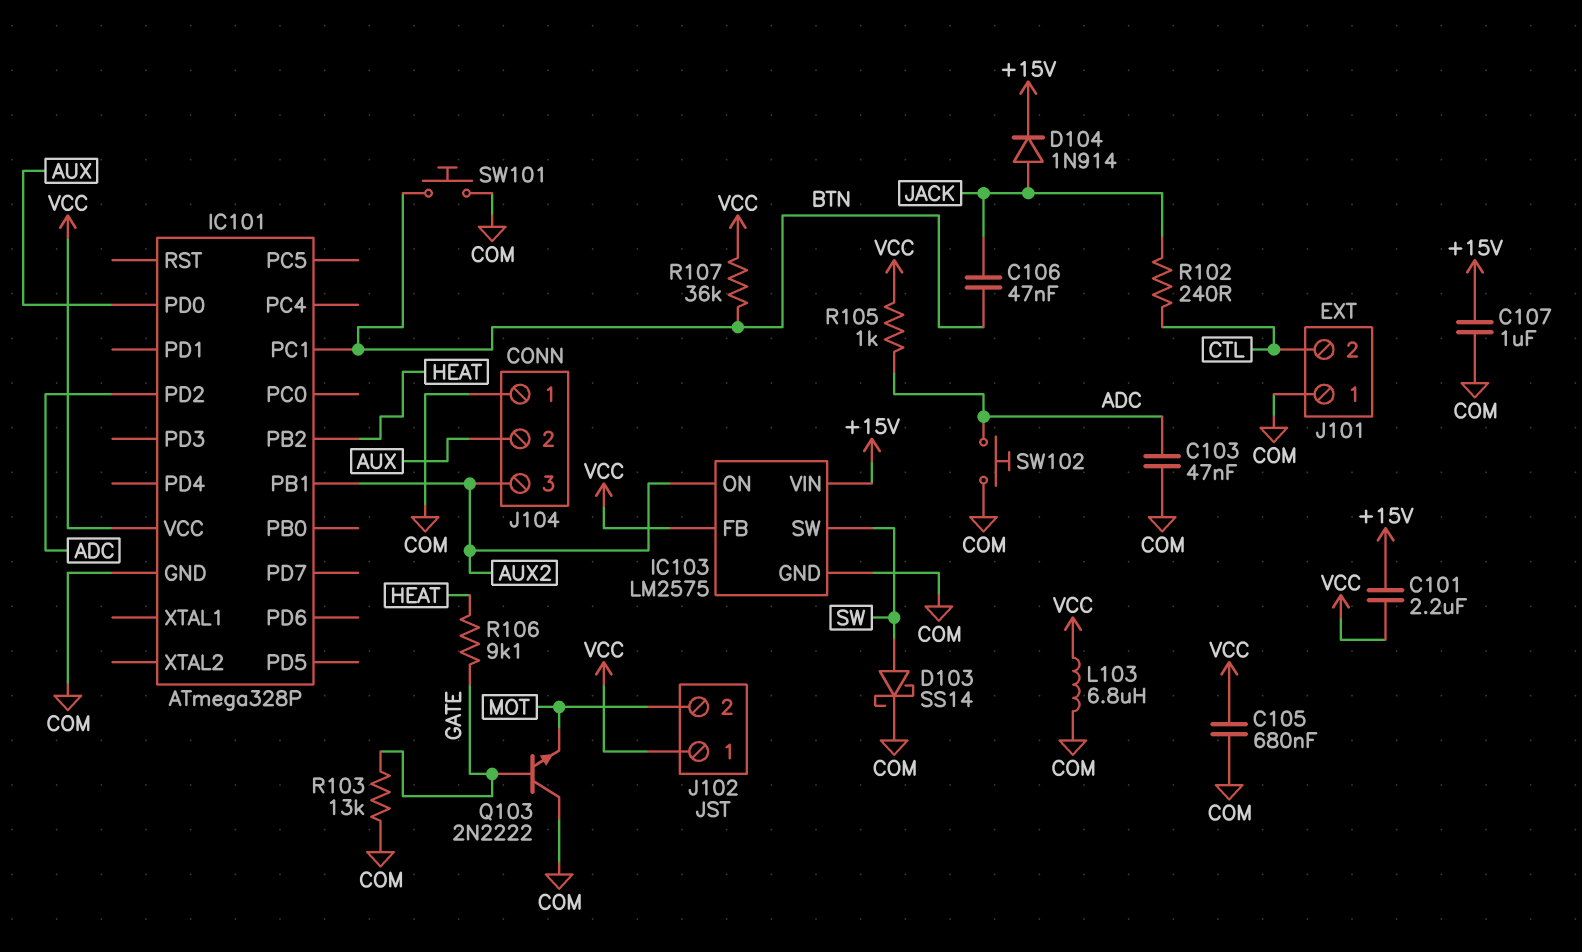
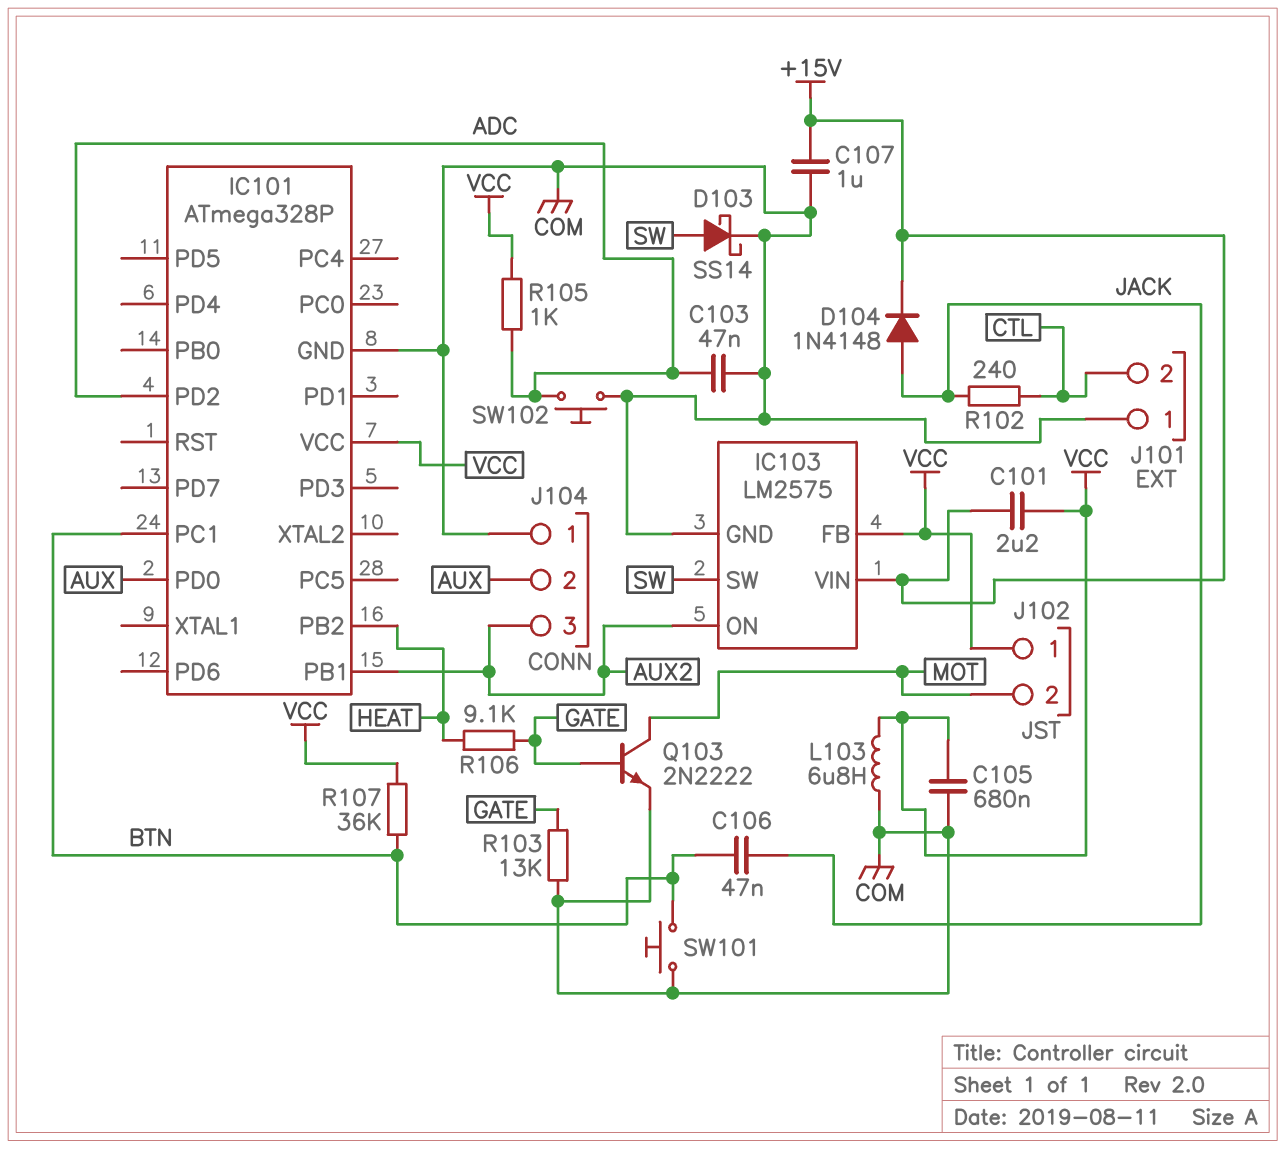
D104: diode 1N914 (A JACK, K +15V) -> diode 1N4148 (A JACK, K +15V)
Q103: NPN 2N2222 (B GATE, C COM, E MOT) -> NPN 2N2222 (B GATE, C MOT, E COM)

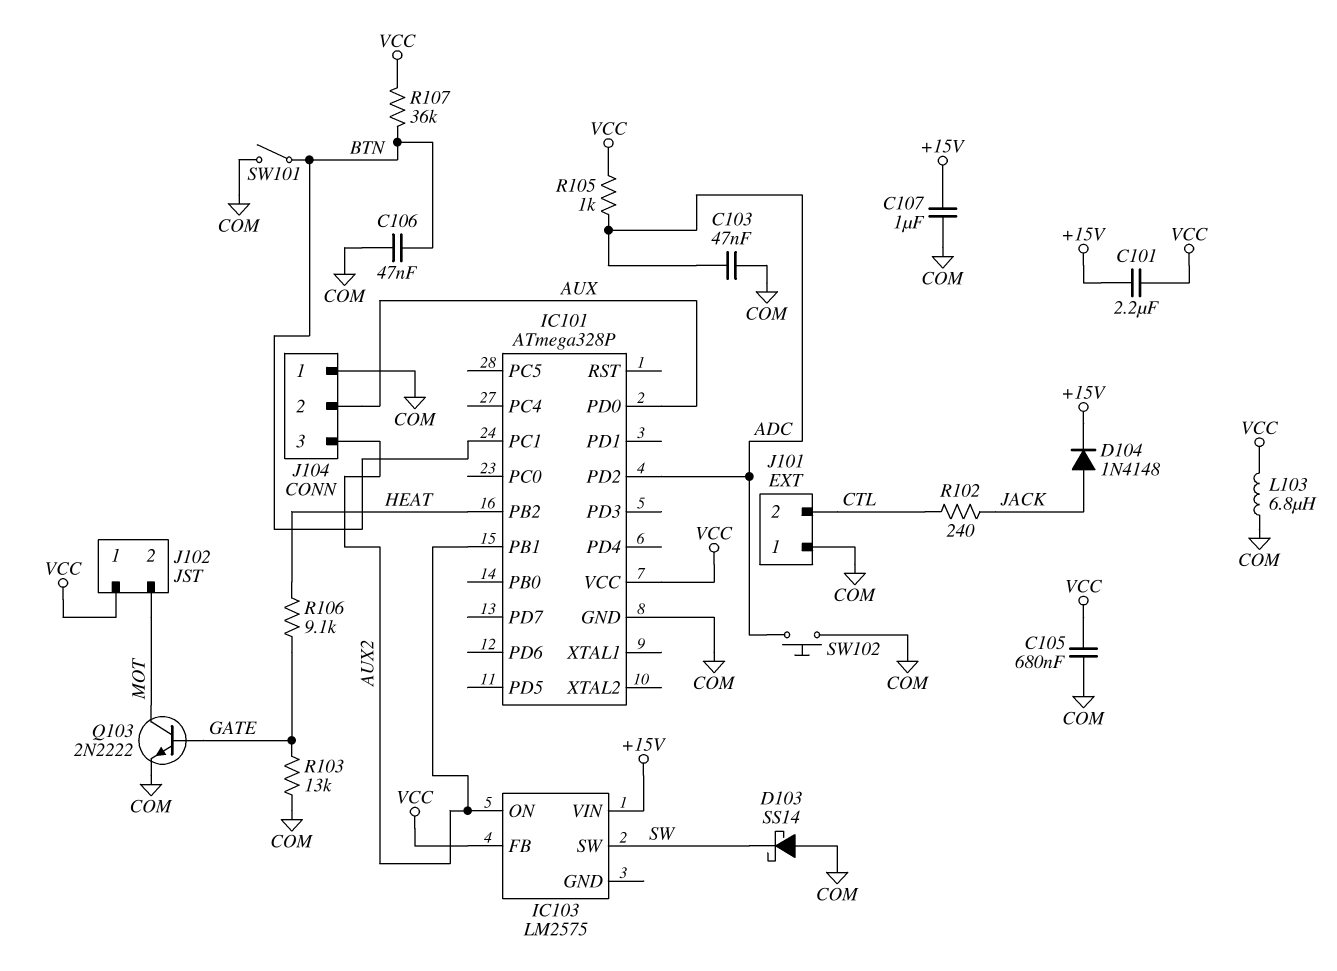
C106: 47nF (BTN, JACK) -> 47nF (BTN, COM)
D103: schottky SS14 (A SW, K COM) -> schottky SS14 (A COM, K SW)
IC103 pin GND: COM -> none
SW101: button (BTN, COM) -> switch (BTN, COM)

